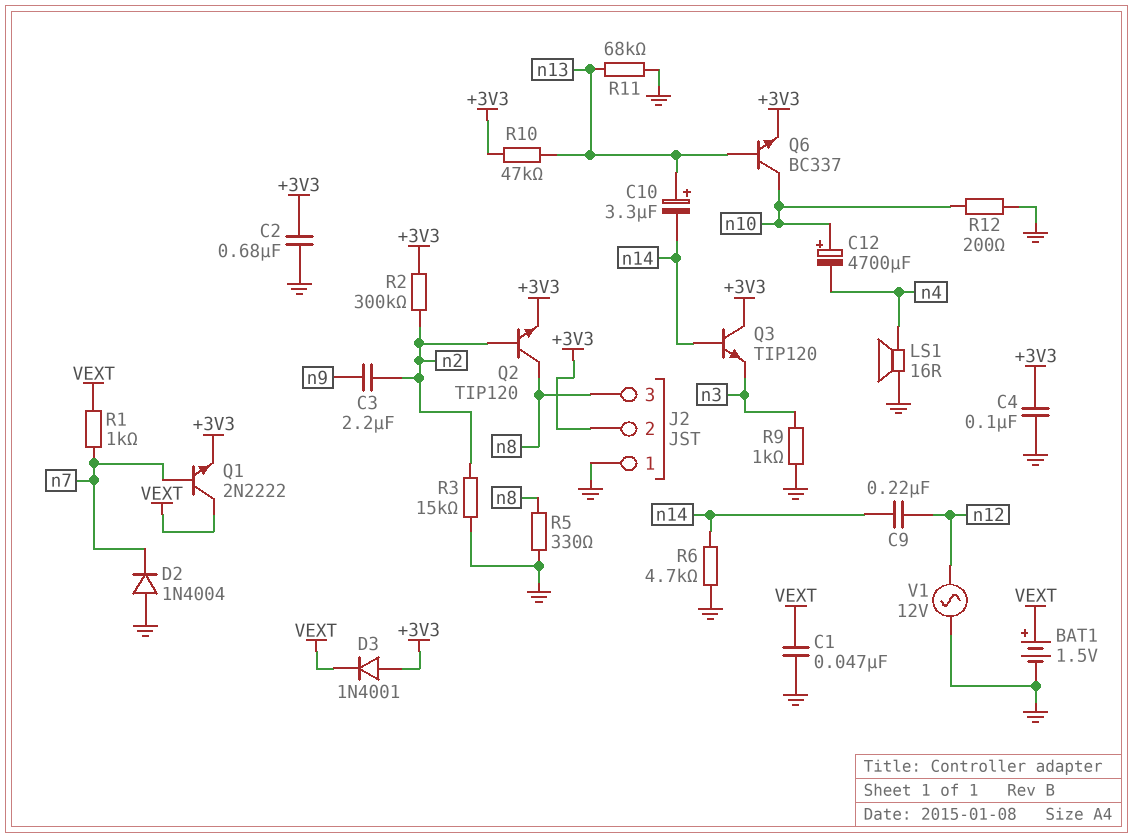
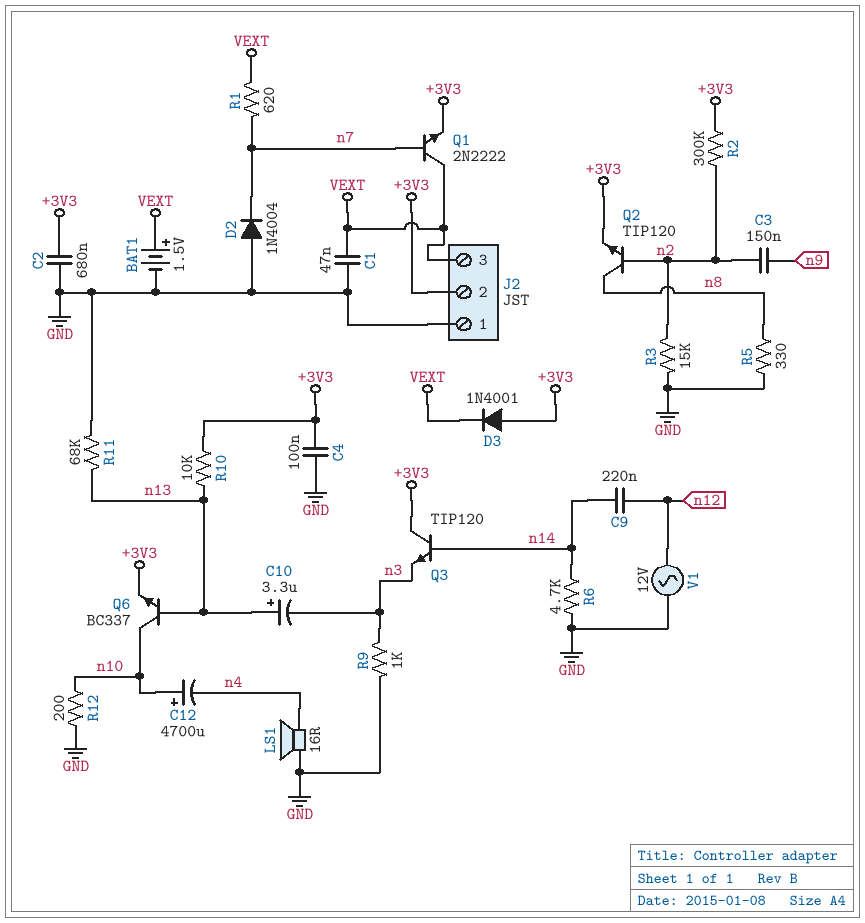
C3: 2.2uF (n2, n9) -> 150nF (n2, n9)
C10: 3.3uF (plus n13, minus n14) -> 3.3uF (plus n13, minus n3)
J2 pin 3: n8 -> VEXT
R1: 1k (VEXT, n7) -> 620 (VEXT, n7)
R10: 47k (+3V3, n13) -> 10k (+3V3, n13)

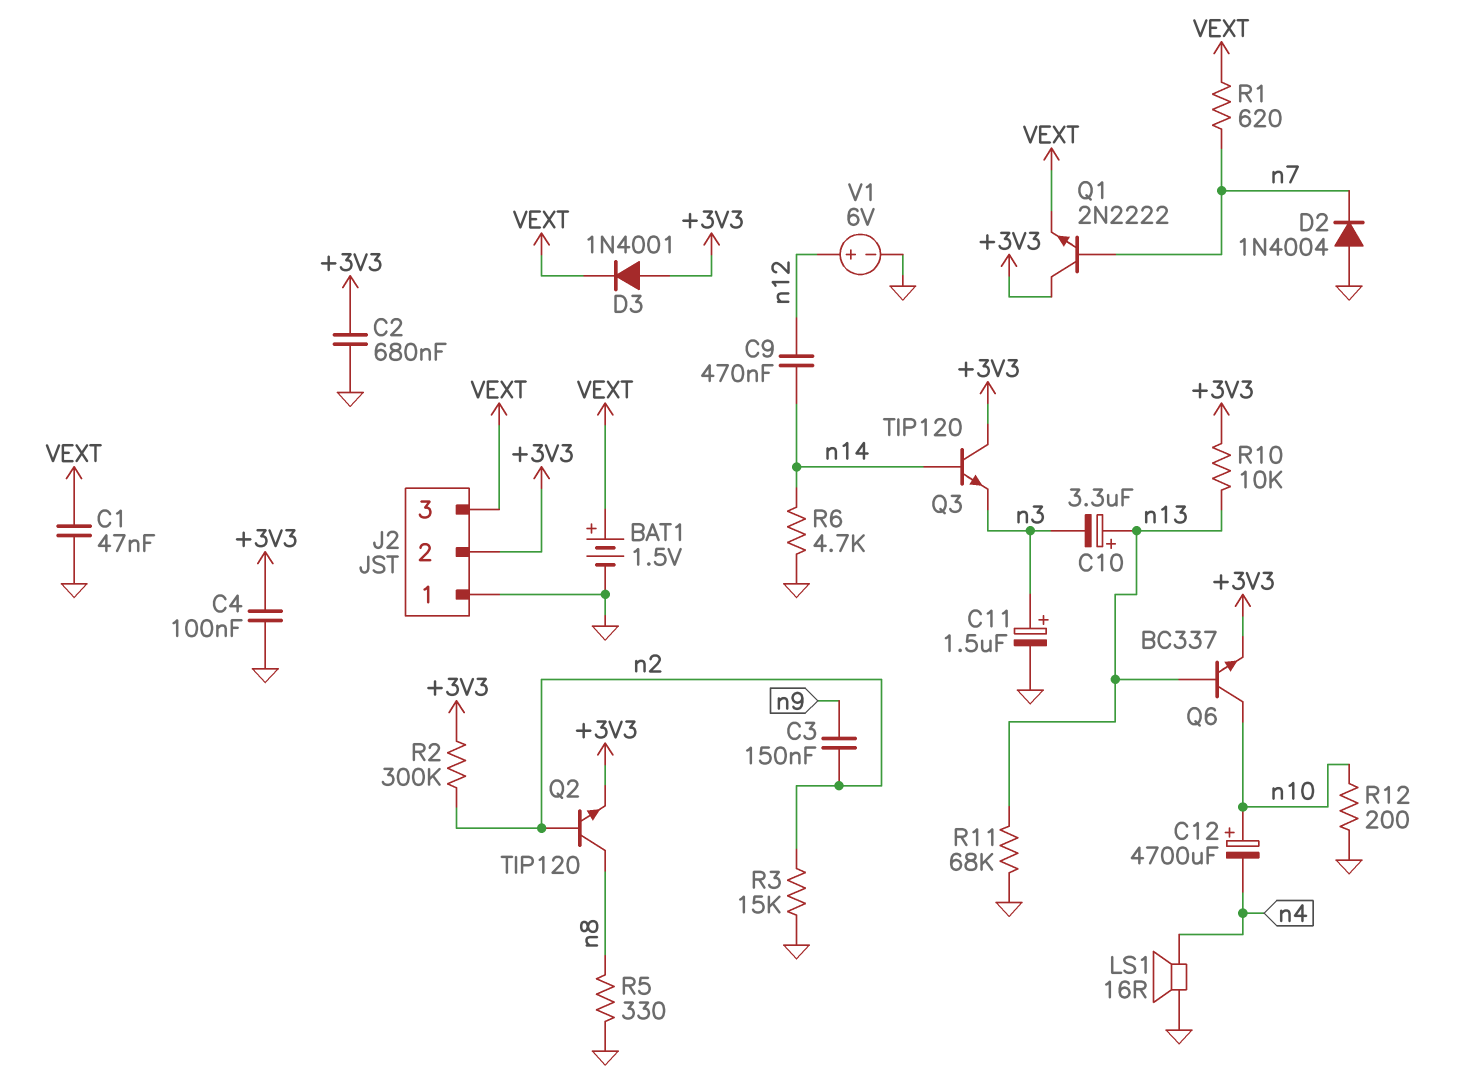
C9: 220nF (n12, n14) -> 470nF (n12, n14)
C11: none -> 1.5uF (plus n3, minus GND)
Q1: NPN 2N2222 (B n7, C VEXT, E +3V3) -> NPN 2N2222 (B n7, C +3V3, E VEXT)
R9: 1k (GND, n3) -> none
V1: AC 12V (GND, n12) -> 6V (plus n12, minus GND)

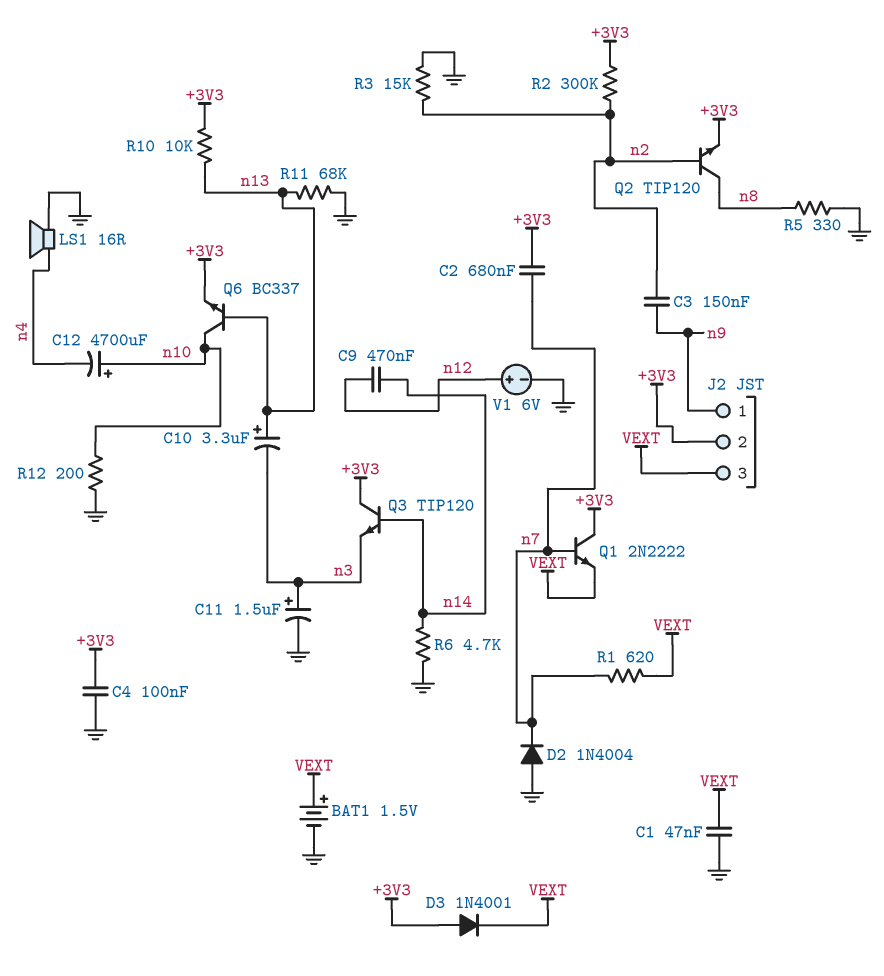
C2: 680nF (+3V3, GND) -> 680nF (+3V3, n7)
J2 pin 1: GND -> n9

